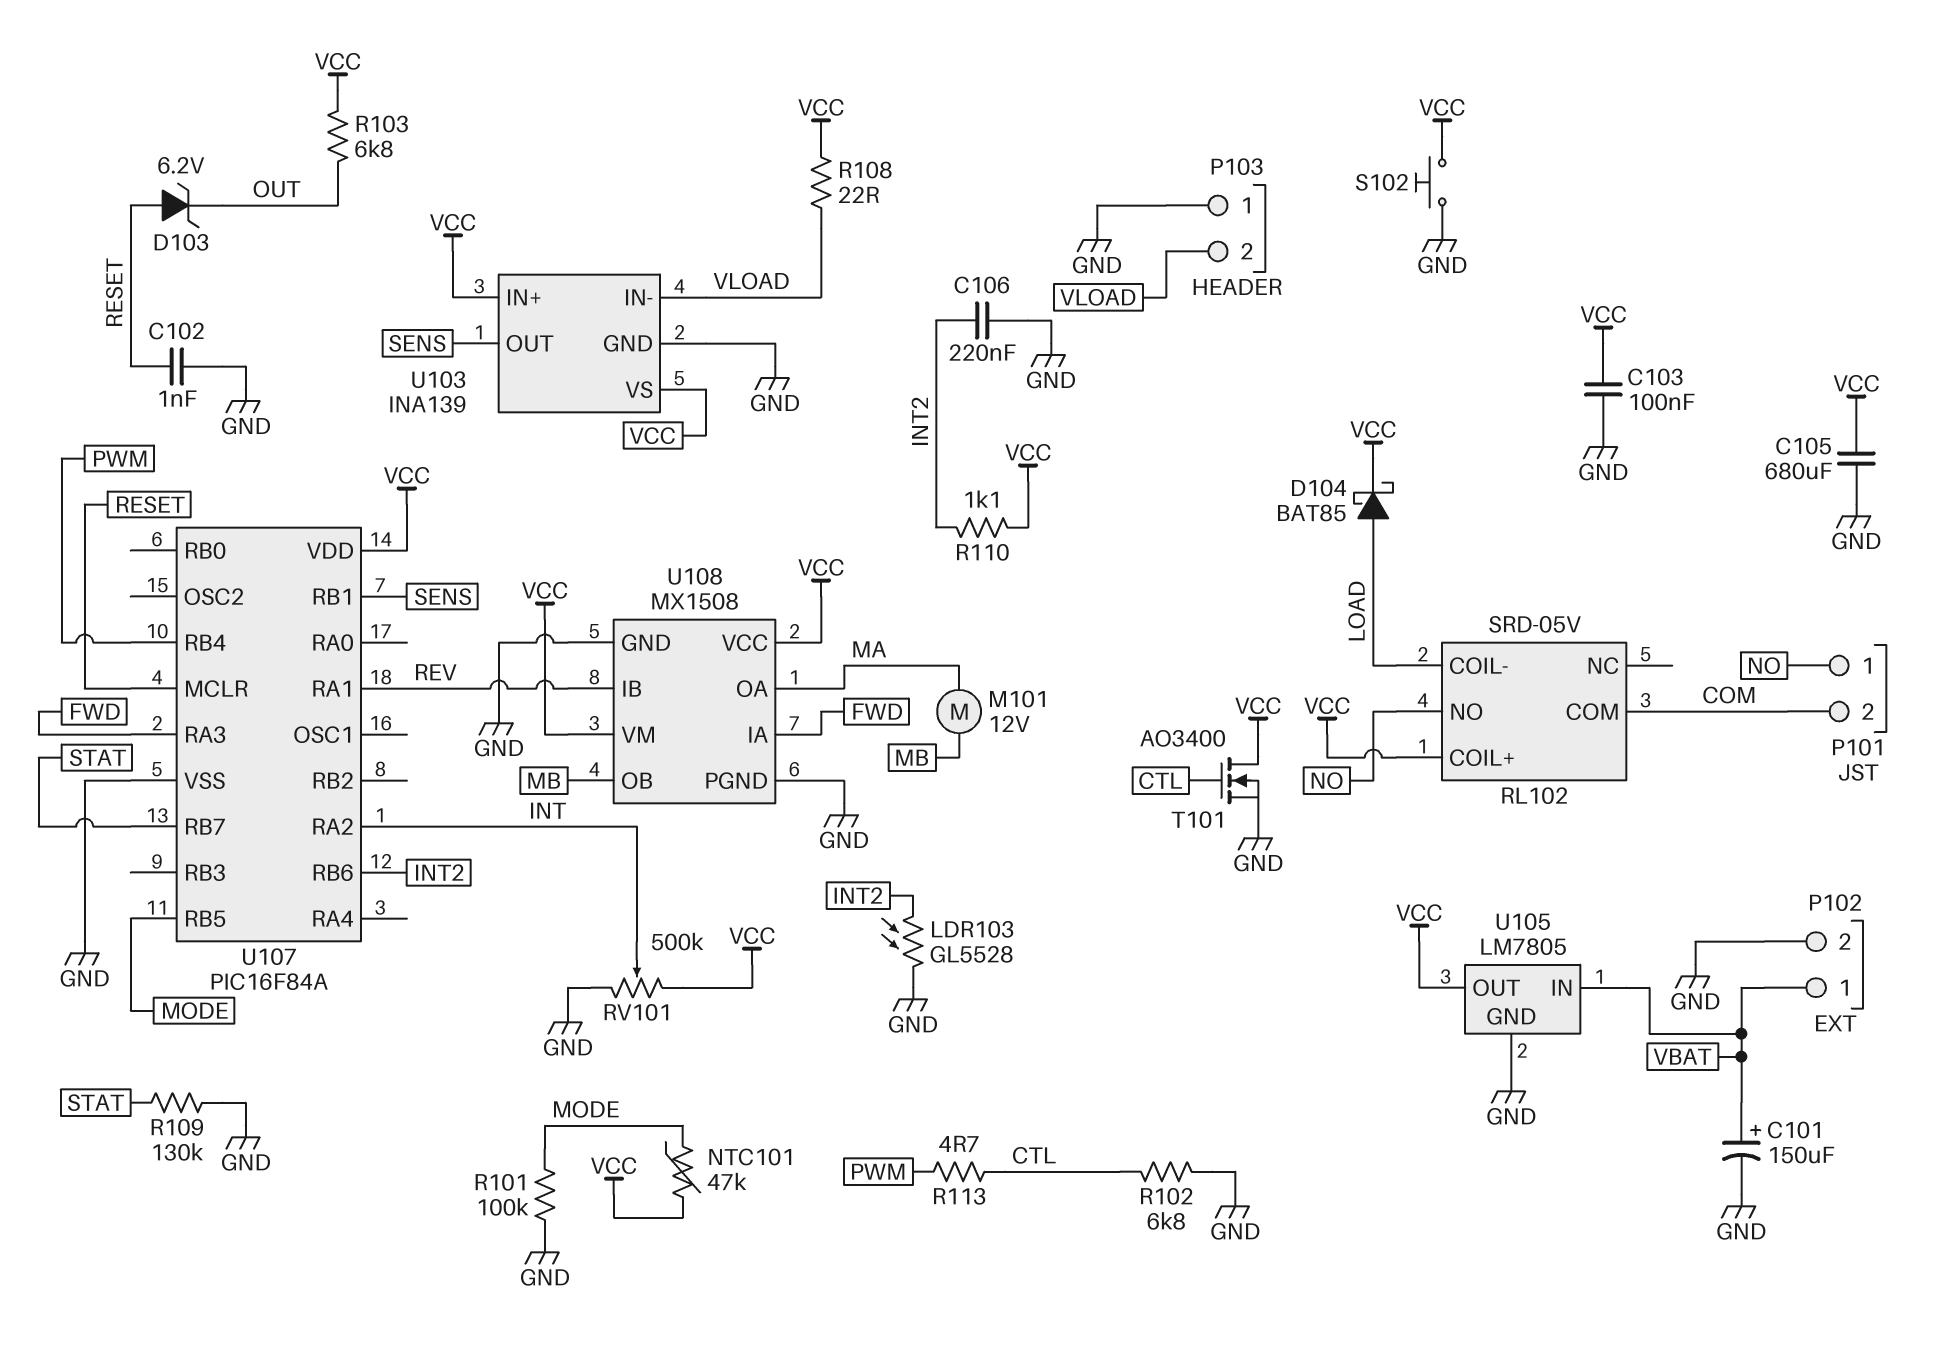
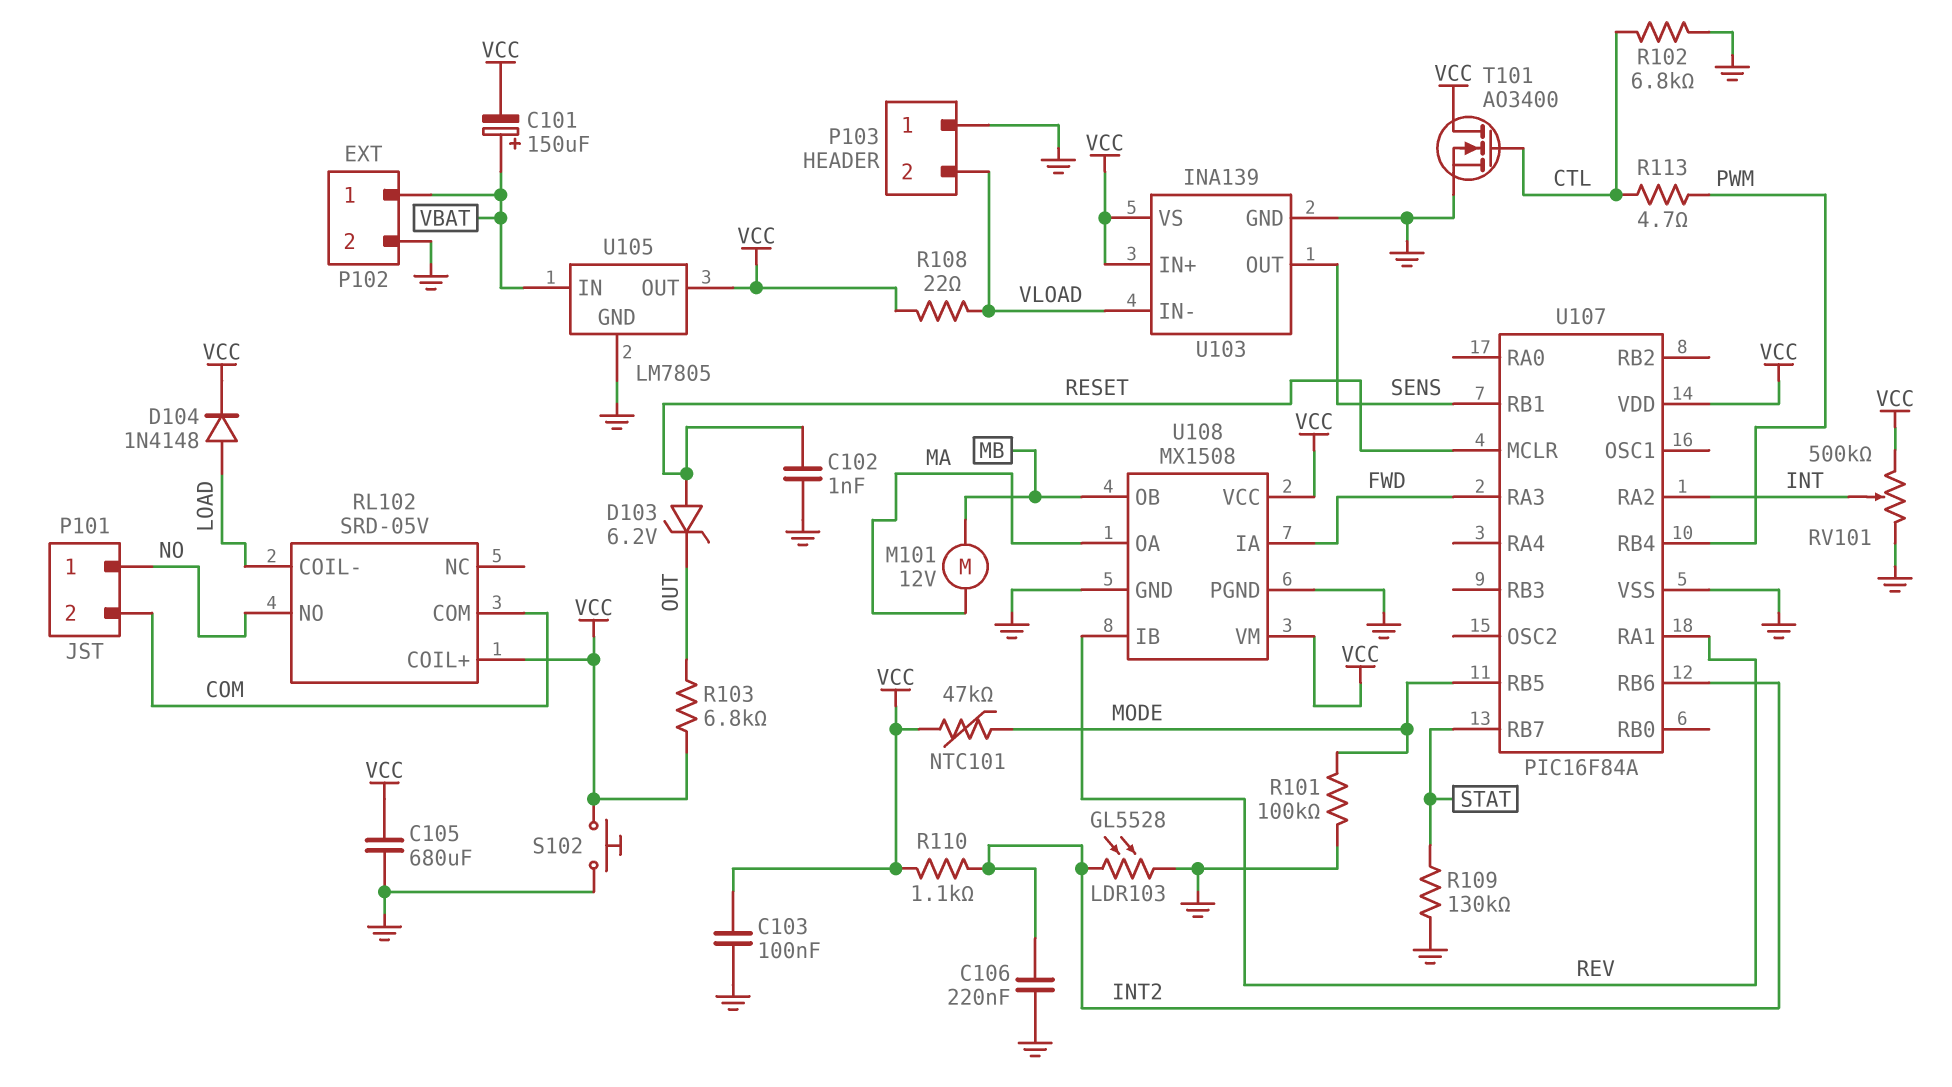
C101: 150uF (plus VBAT, minus GND) -> 150uF (plus VBAT, minus VCC)
D104: schottky BAT85 (A LOAD, K VCC) -> diode 1N4148 (A LOAD, K VCC)

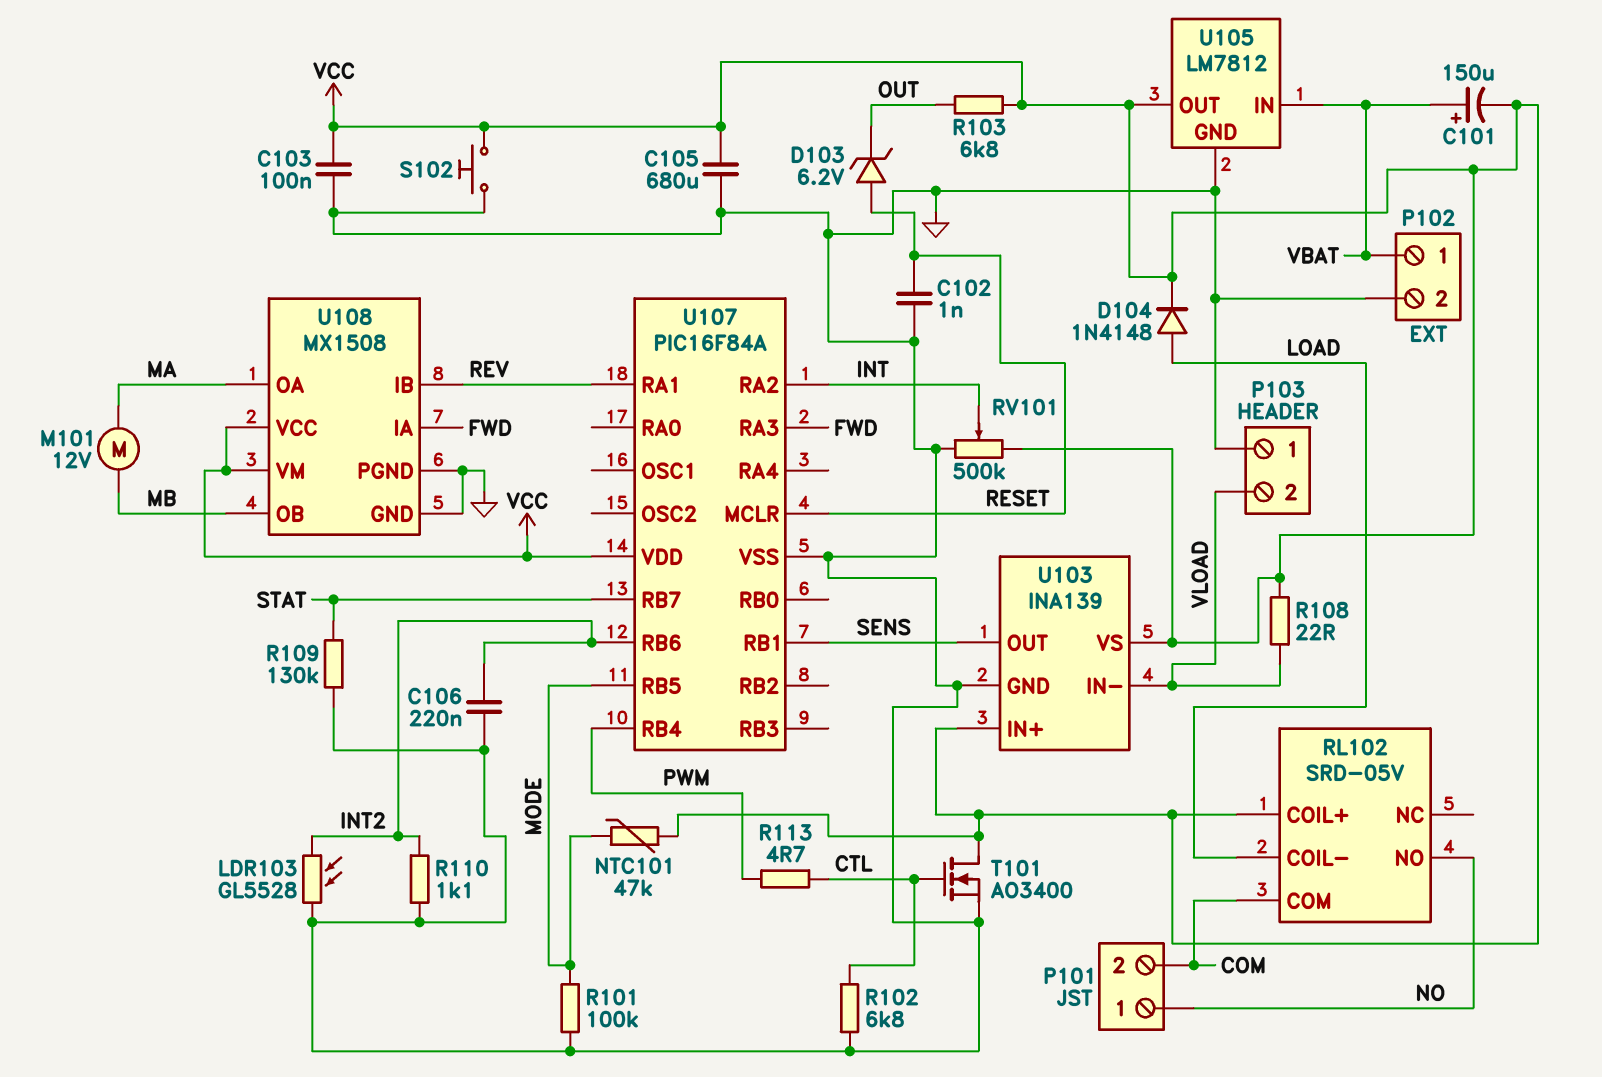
R110: 1.1k (INT2, VCC) -> 1.1k (GND, INT2)
U105: LM7805 -> LM7812

